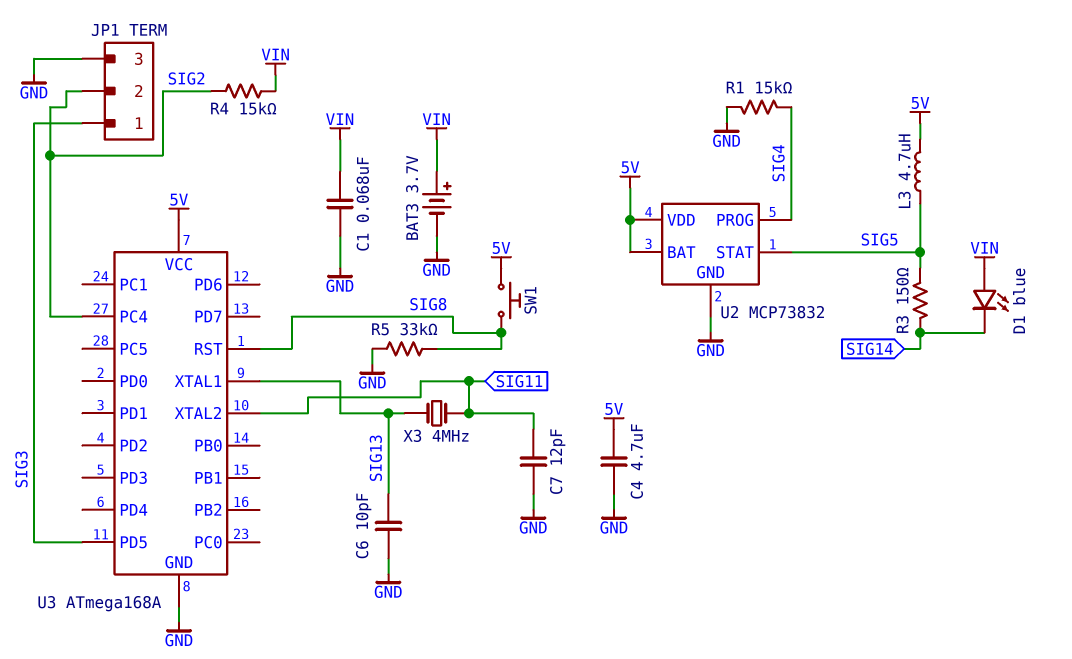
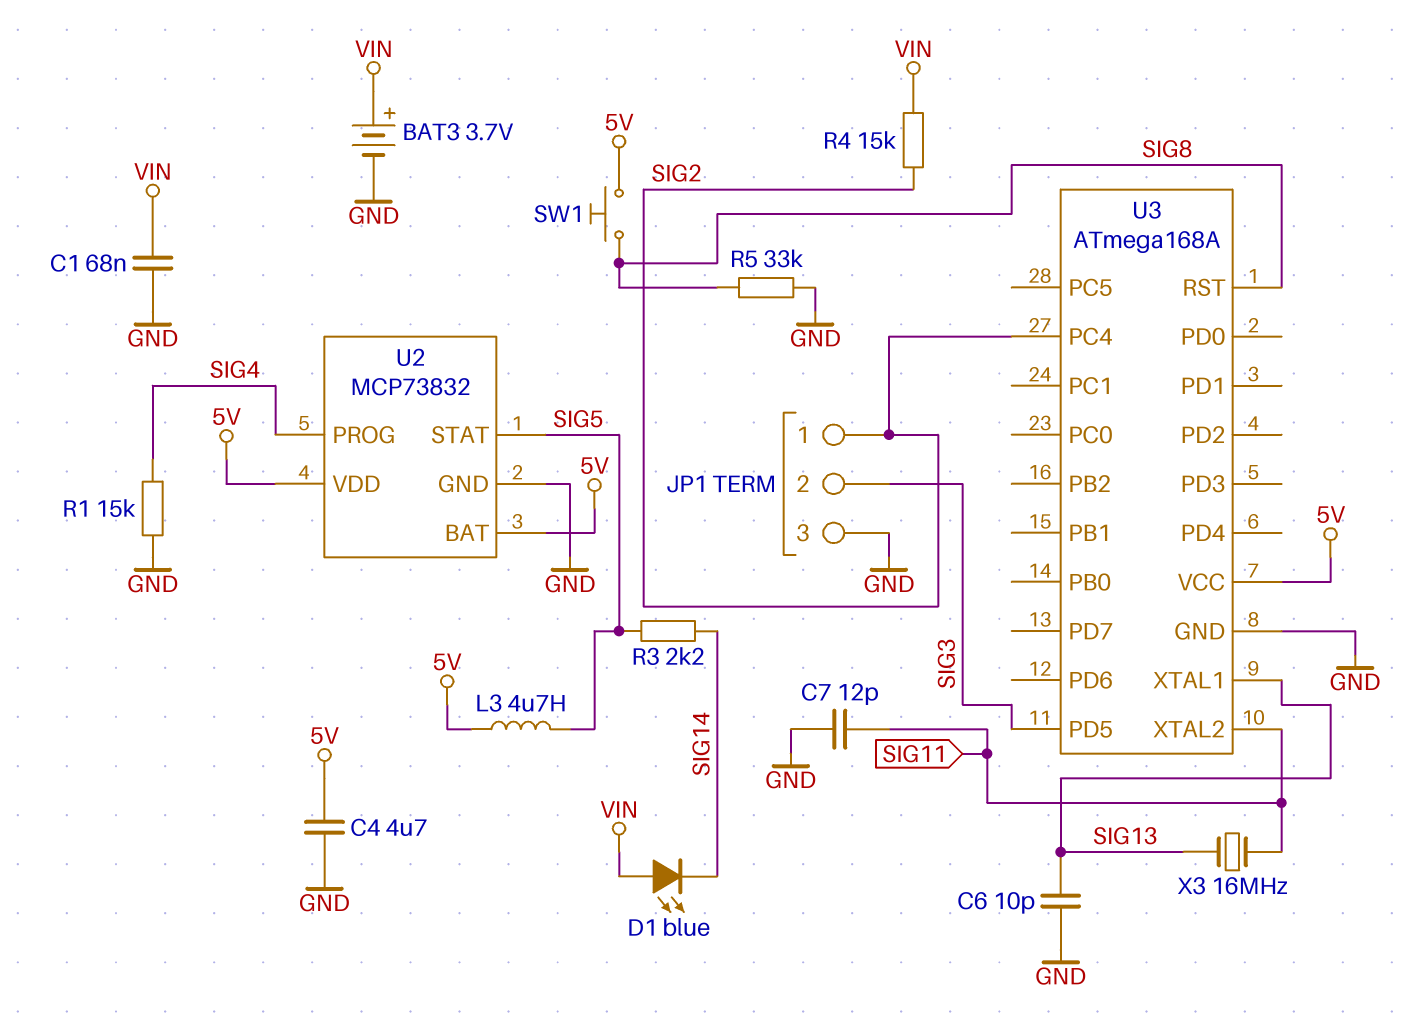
JP1 pin 1: SIG3 -> SIG2
JP1 pin 2: SIG2 -> SIG3
R3: 150 (SIG5, SIG14) -> 2.2k (SIG5, SIG14)
X3: 4MHz (SIG11, SIG13) -> 16MHz (SIG11, SIG13)

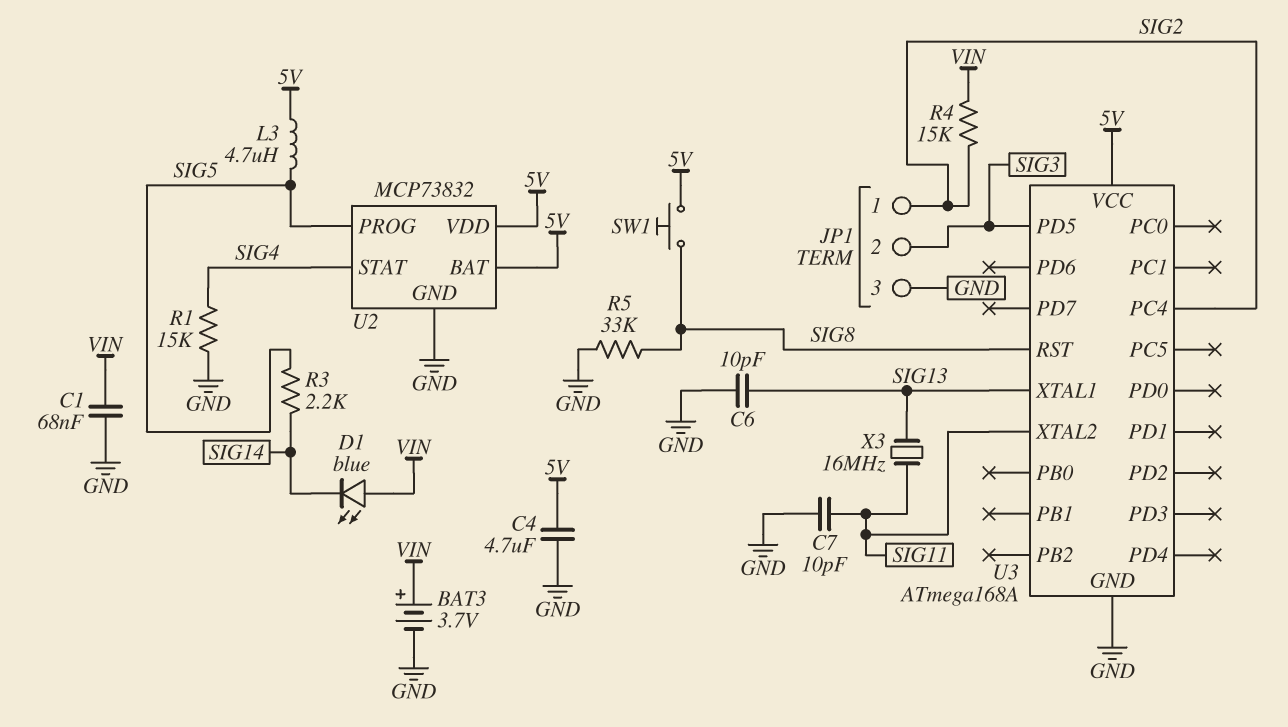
C7: 12pF (GND, SIG11) -> 10pF (GND, SIG11)
U2 pin PROG: SIG4 -> SIG5
U2 pin STAT: SIG5 -> SIG4

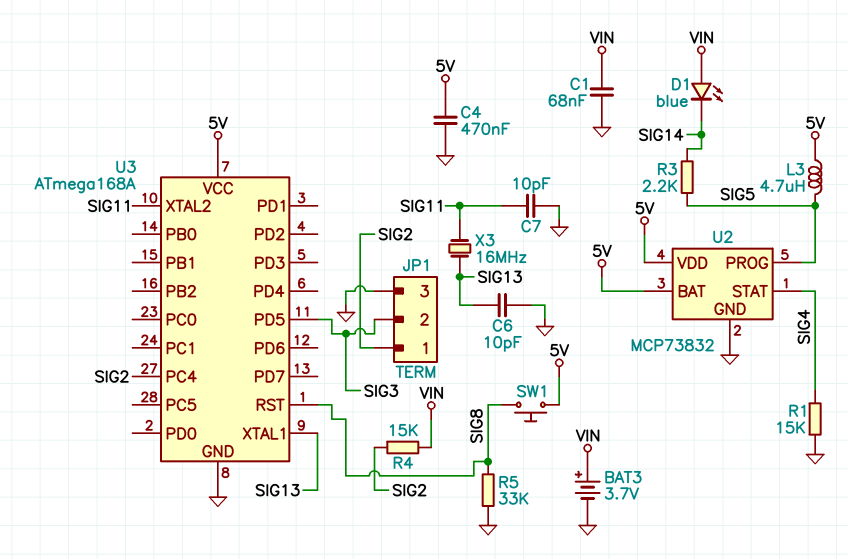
C4: 4.7uF (5V, GND) -> 470nF (5V, GND)

